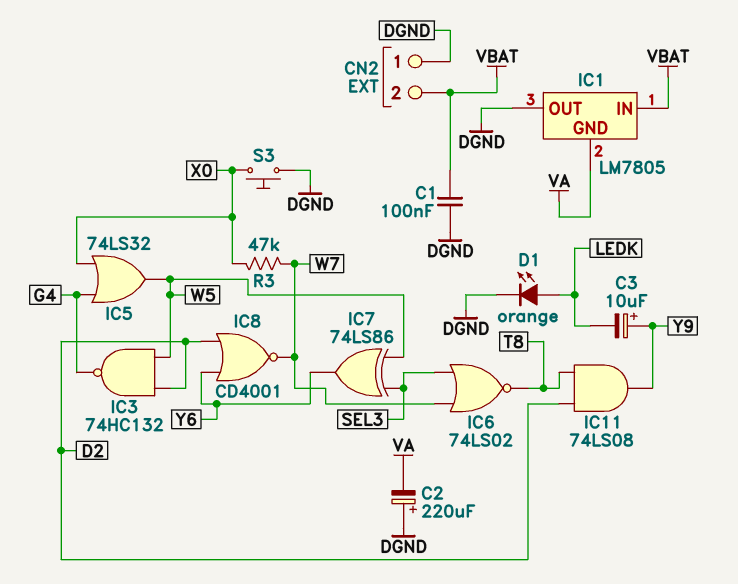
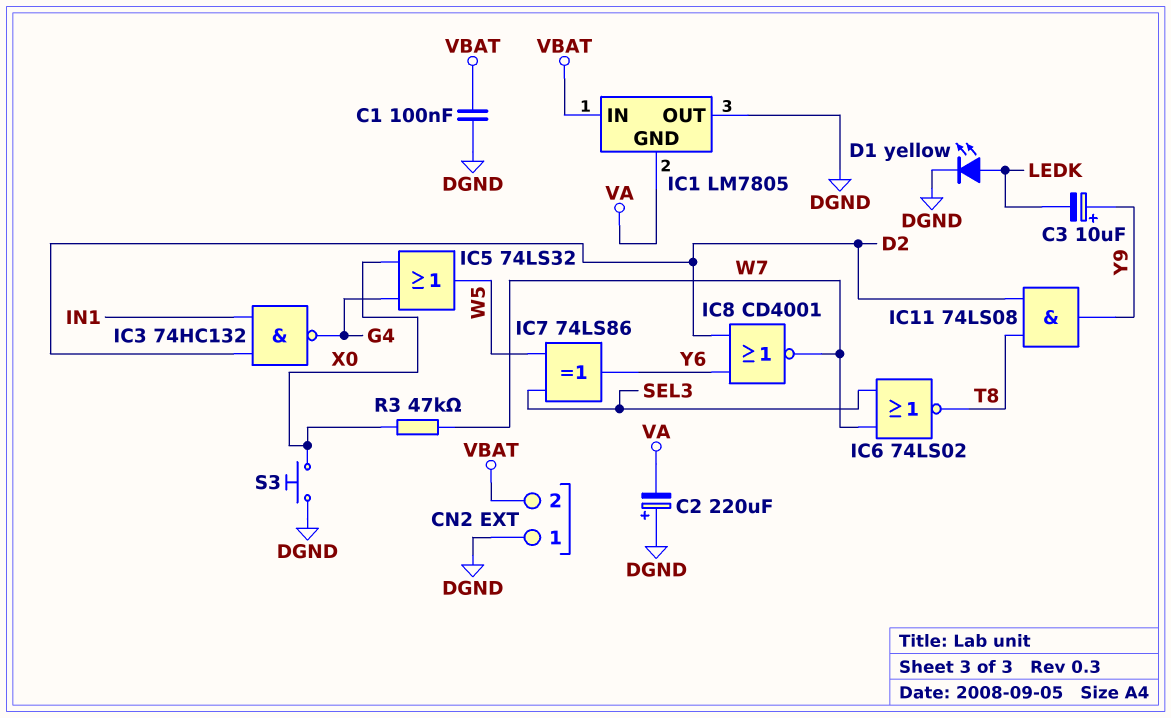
D1: LED orange (A LEDK, K DGND) -> LED yellow (A LEDK, K DGND)
IC3: NAND 74HC132 (in D2, in W5, out G4) -> NAND 74HC132 (in D2, in IN1, out G4)

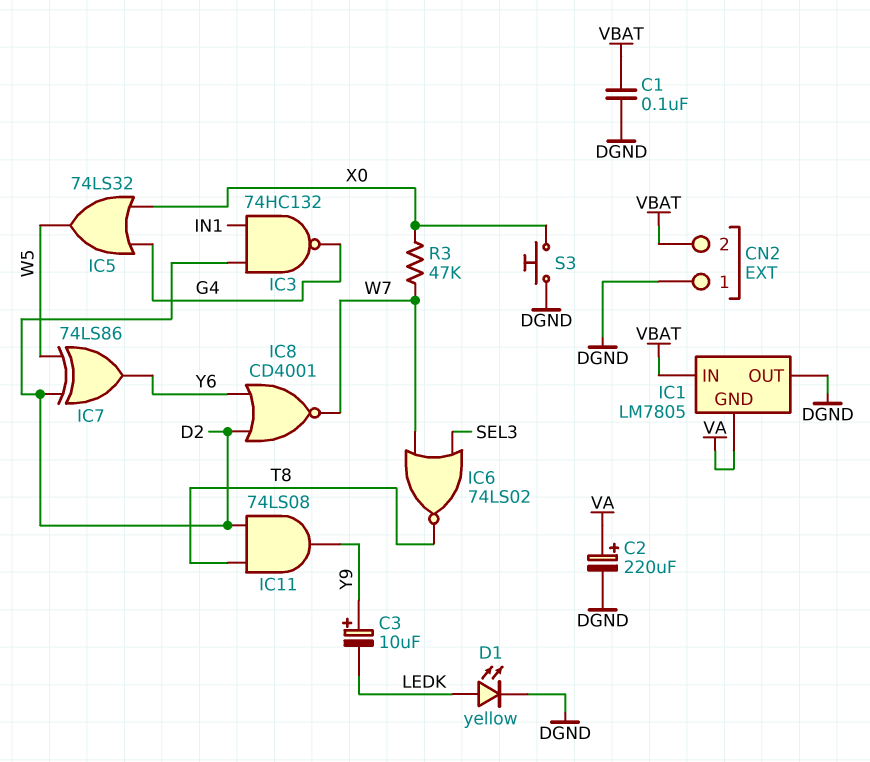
C2: 220uF (plus DGND, minus VA) -> 220uF (plus VA, minus DGND)
IC7: XOR 74LS86 (in SEL3, in W5, out Y6) -> XOR 74LS86 (in D2, in W5, out Y6)

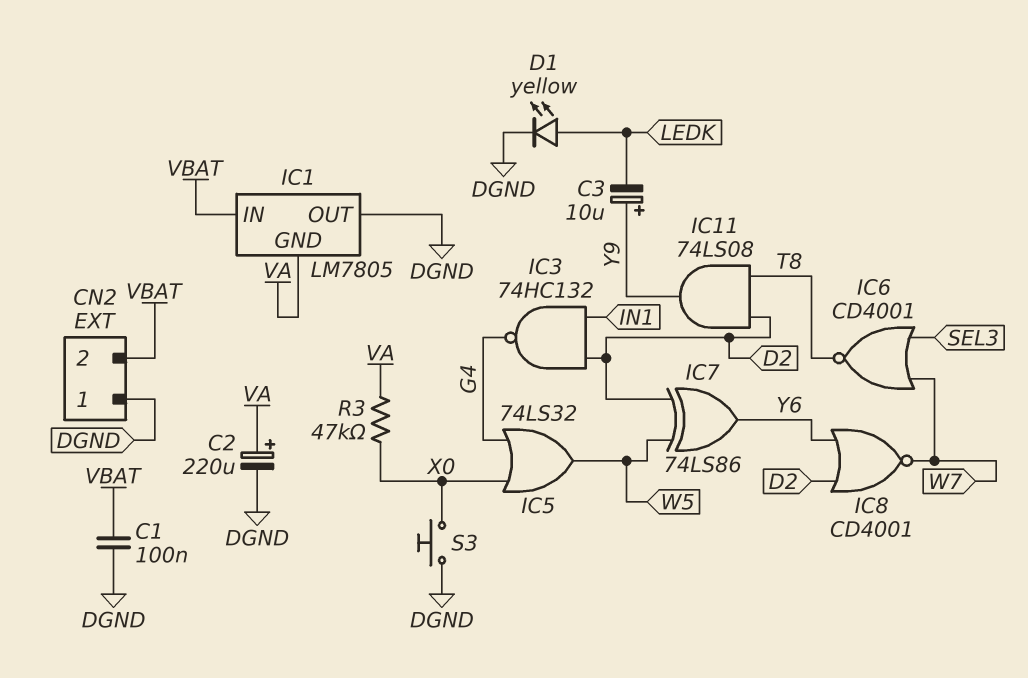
IC6: NOR 74LS02 (in SEL3, in W7, out T8) -> NOR CD4001 (in SEL3, in W7, out T8)
R3: 47k (W7, X0) -> 47k (VA, X0)

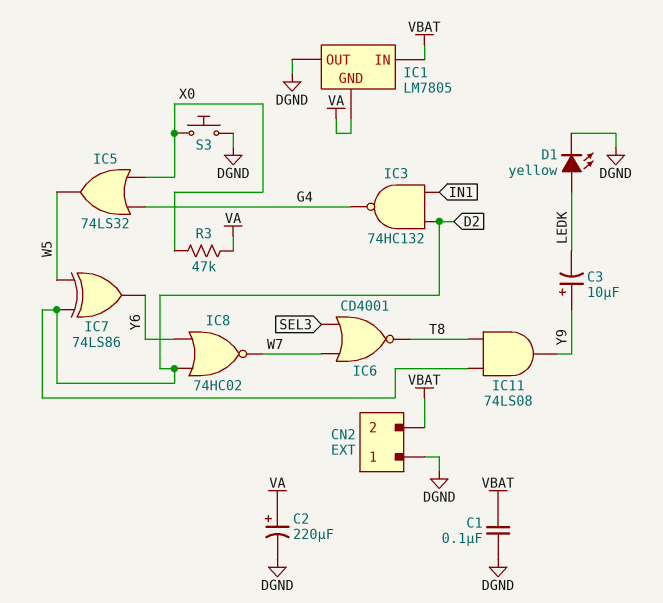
IC8: NOR CD4001 (in D2, in Y6, out W7) -> NOR 74HC02 (in D2, in Y6, out W7)

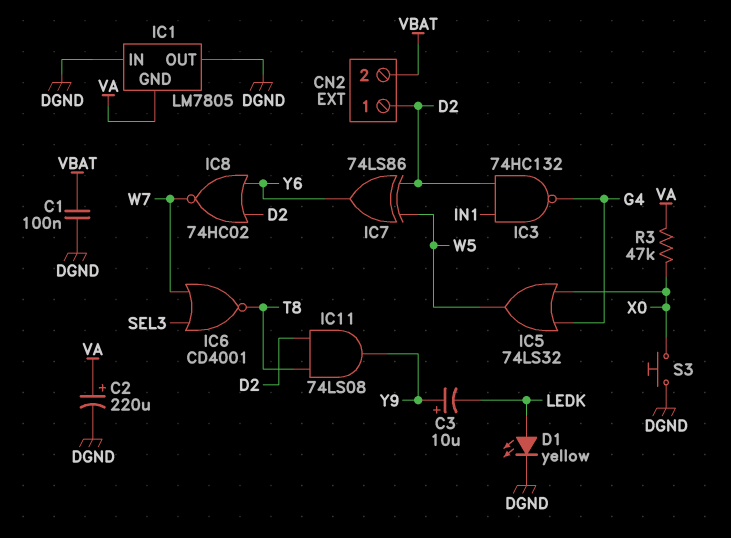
CN2 pin 1: DGND -> D2
IC1 pin IN: VBAT -> DGND

